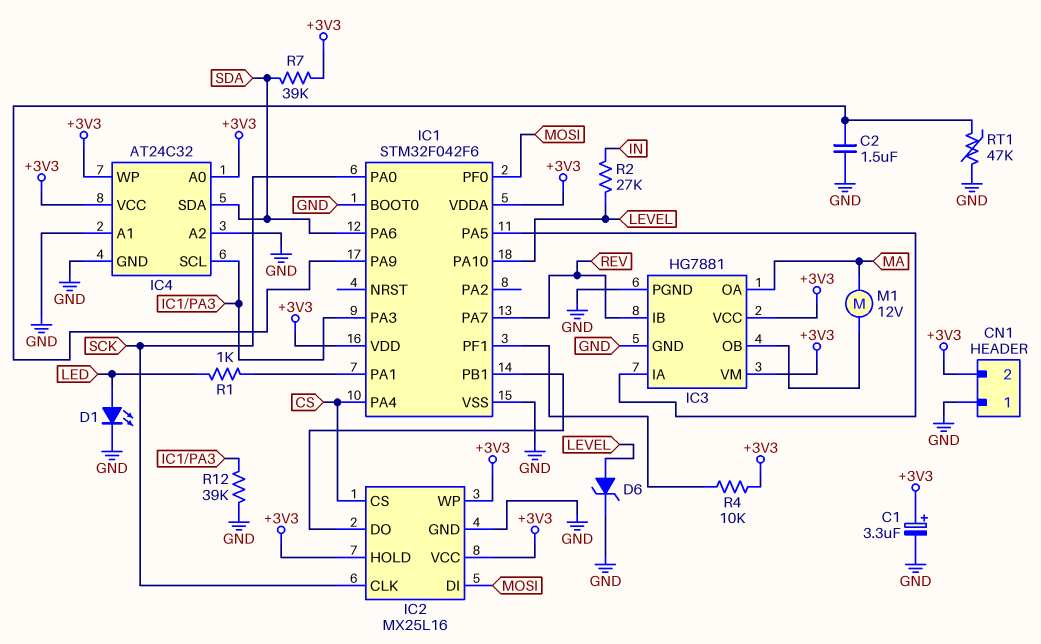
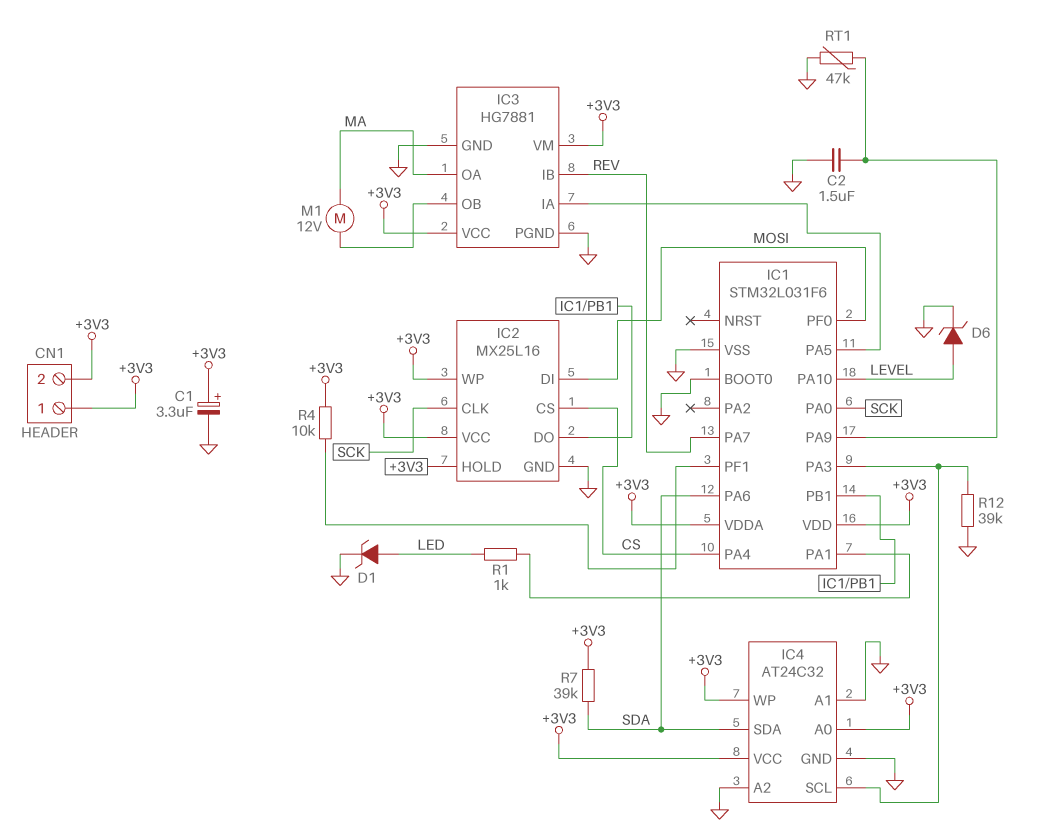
CN1 pin 1: GND -> +3V3
D1: LED (A LED, K GND) -> zener (A LED, K GND)
IC1: STM32F042F6 -> STM32L031F6
R2: 27k (IN, LEVEL) -> none

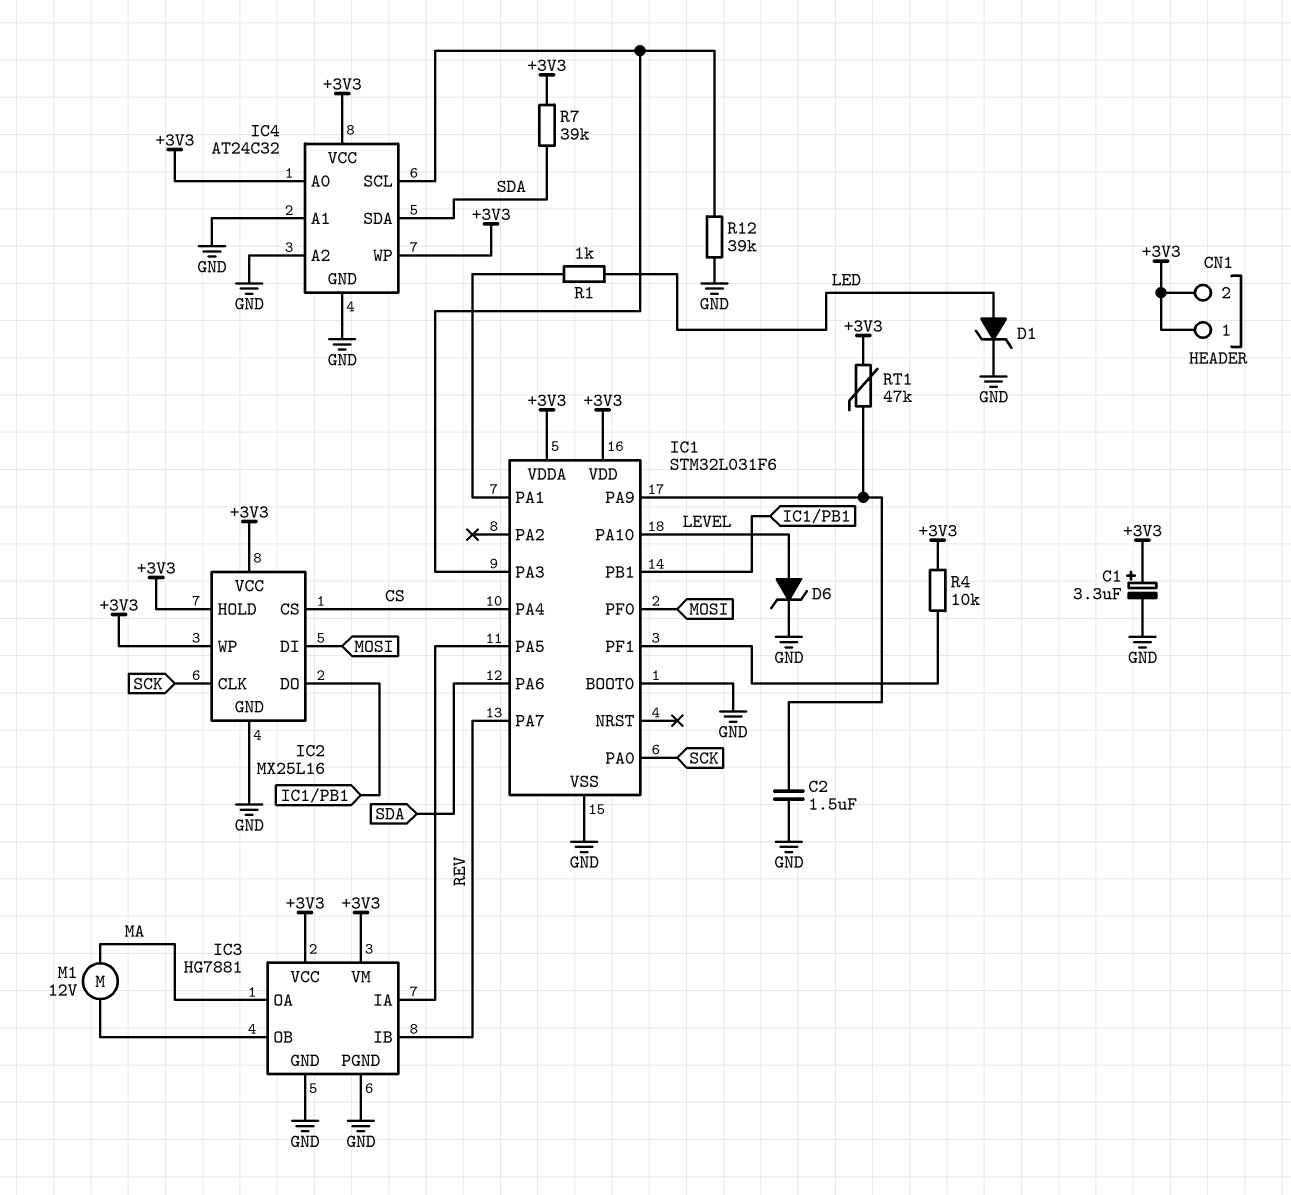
RT1: 47k (GND, IC1/PA9) -> 47k (+3V3, IC1/PA9)

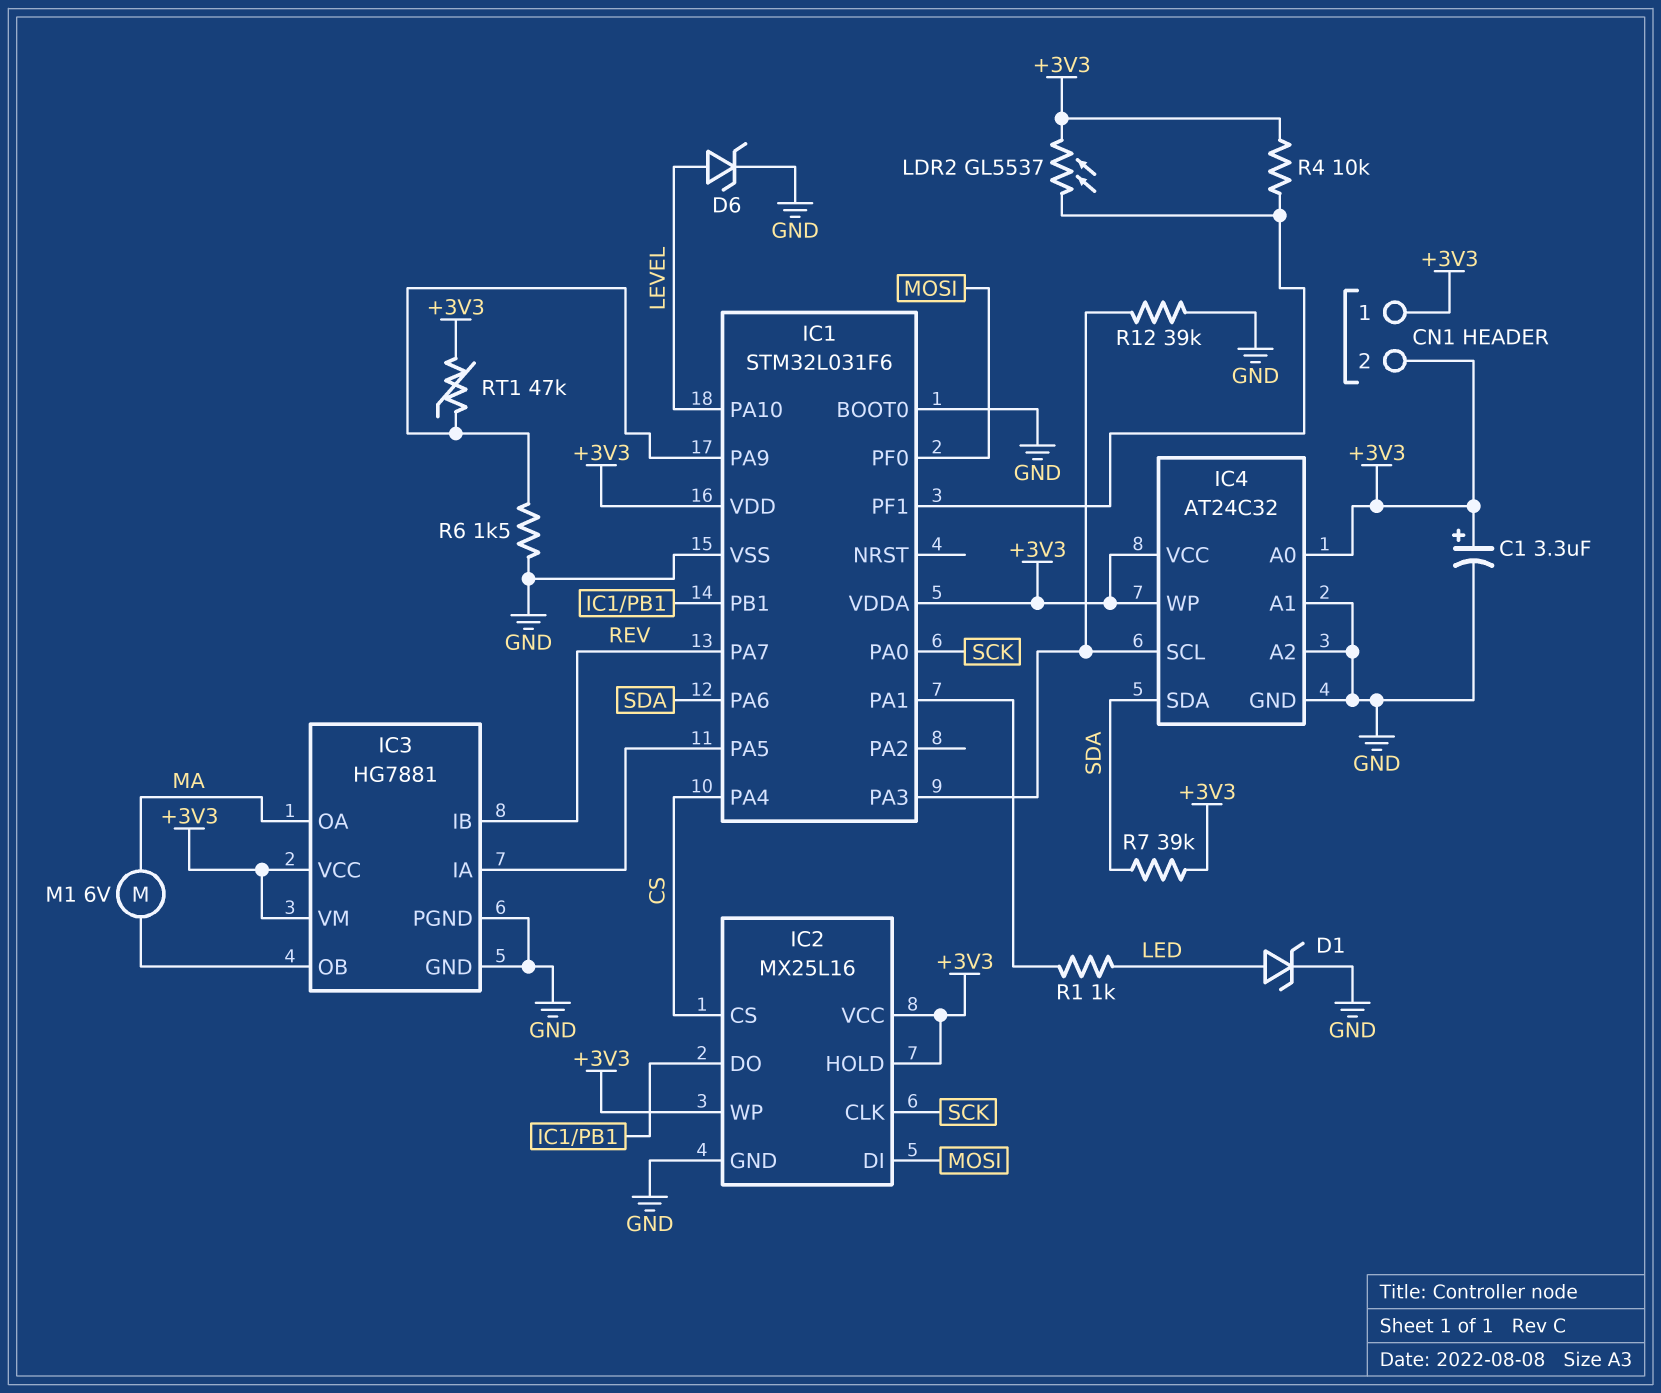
C2: 1.5uF (GND, IC1/PA9) -> none
LDR2: none -> GL5537 (+3V3, IC1/PF1)
M1: motor 12V (IC3/OB, MA) -> motor 6V (IC3/OB, MA)
R6: none -> 1.5k (GND, IC1/PA9)

